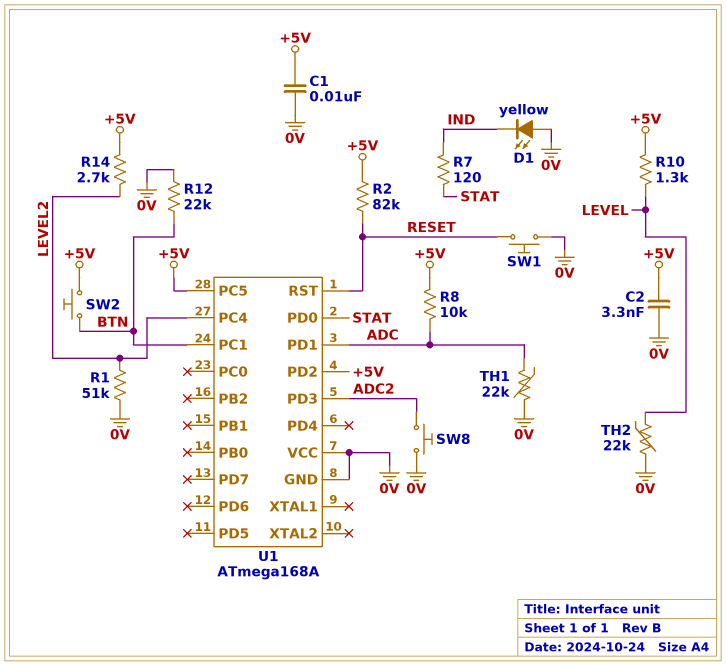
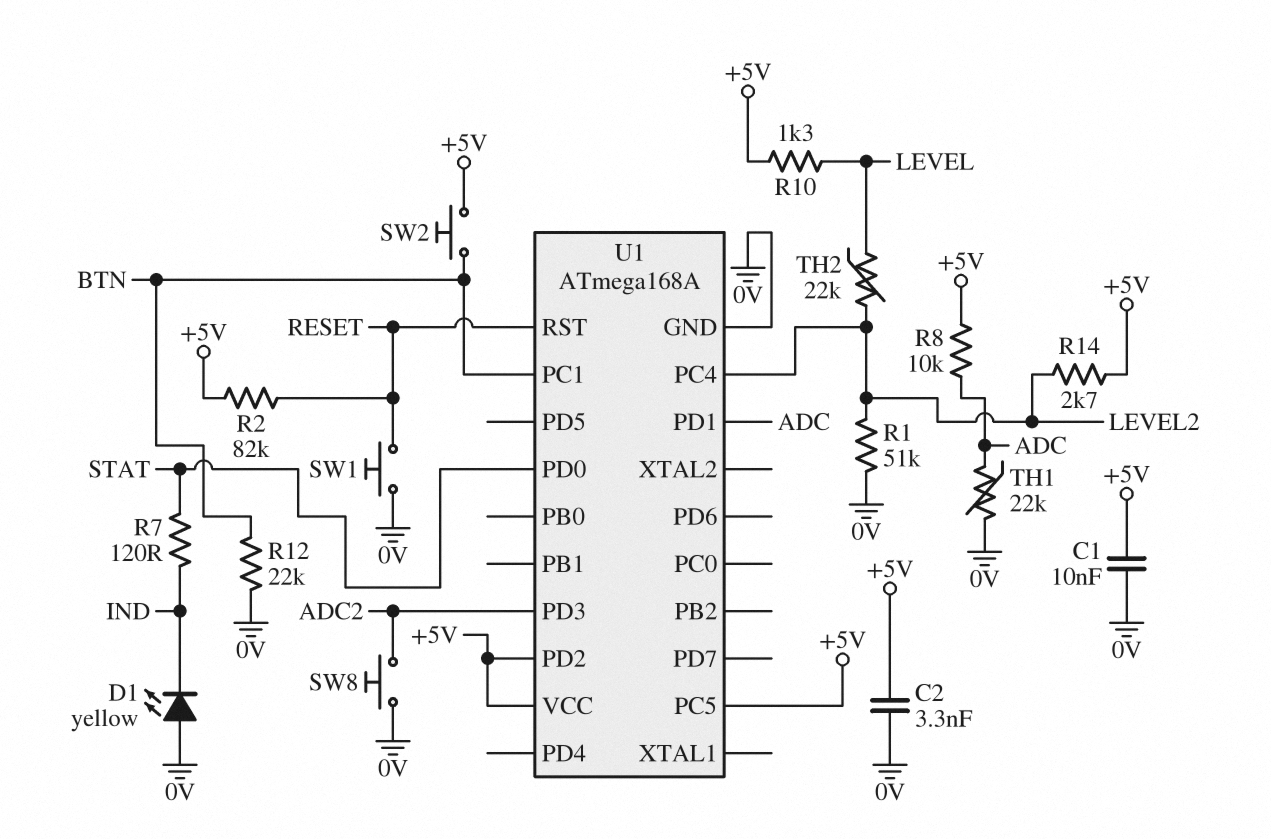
TH2: 22k (0V, LEVEL) -> 22k (LEVEL, LEVEL2)
U1 pin VCC: 0V -> +5V

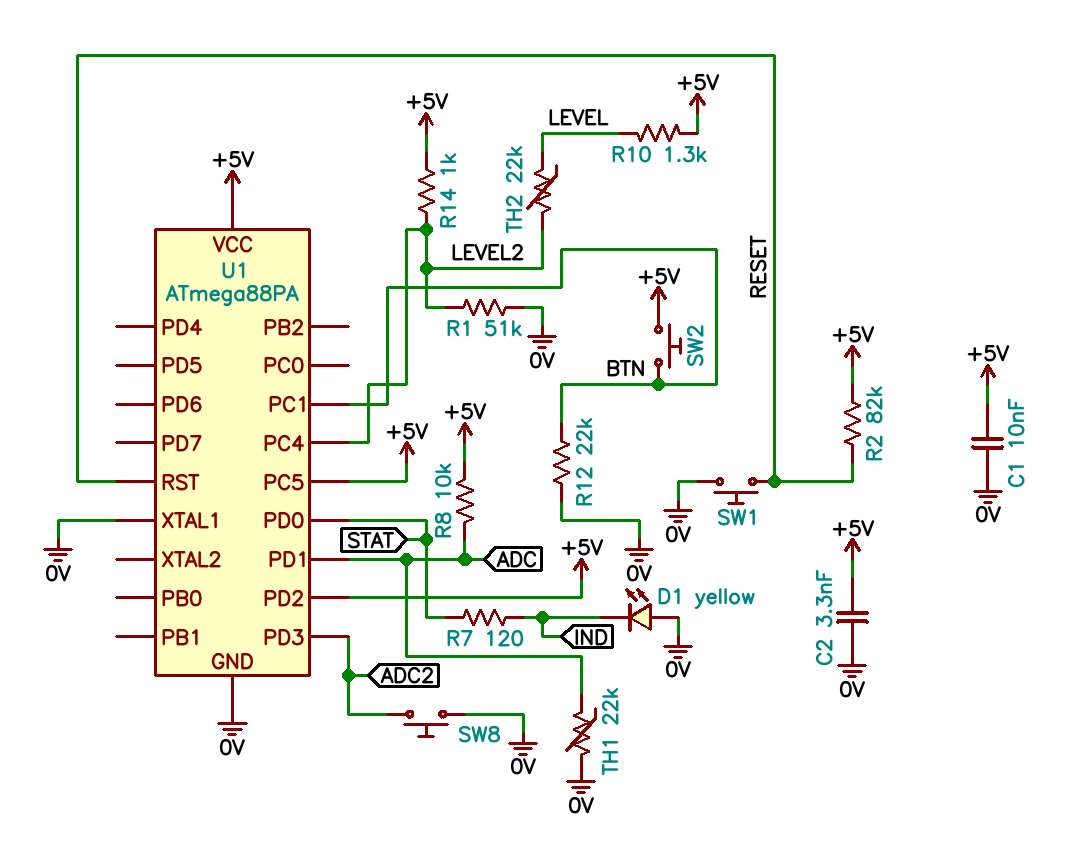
R14: 2.7k (+5V, LEVEL2) -> 1k (+5V, LEVEL2)
U1: ATmega168A -> ATmega88PA
U1 pin XTAL1: none -> 0V

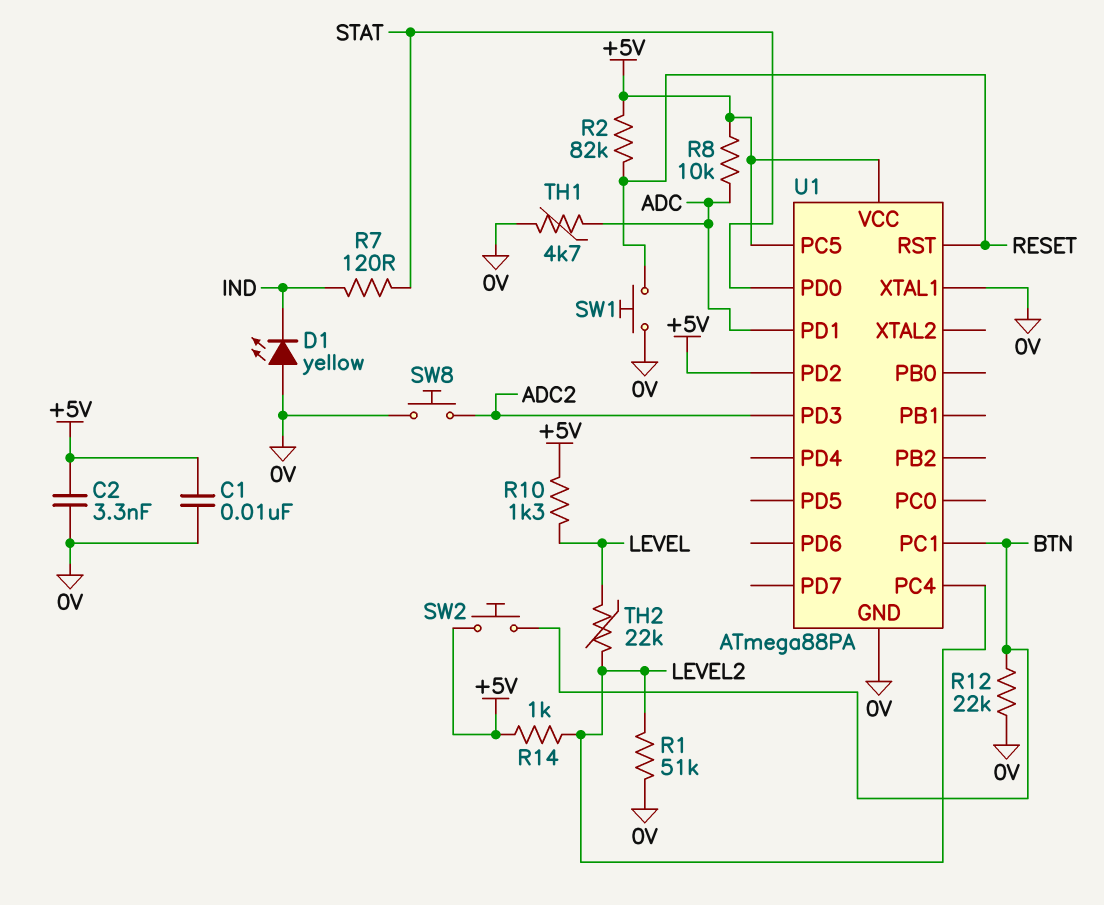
TH1: 22k (0V, ADC) -> 4.7k (0V, ADC)

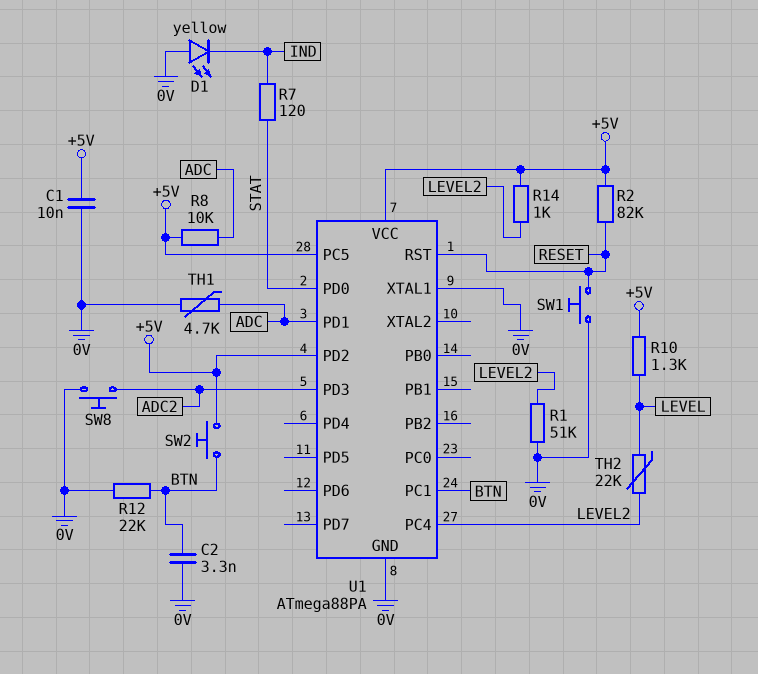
C2: 3.3nF (+5V, 0V) -> 3.3nF (0V, BTN)

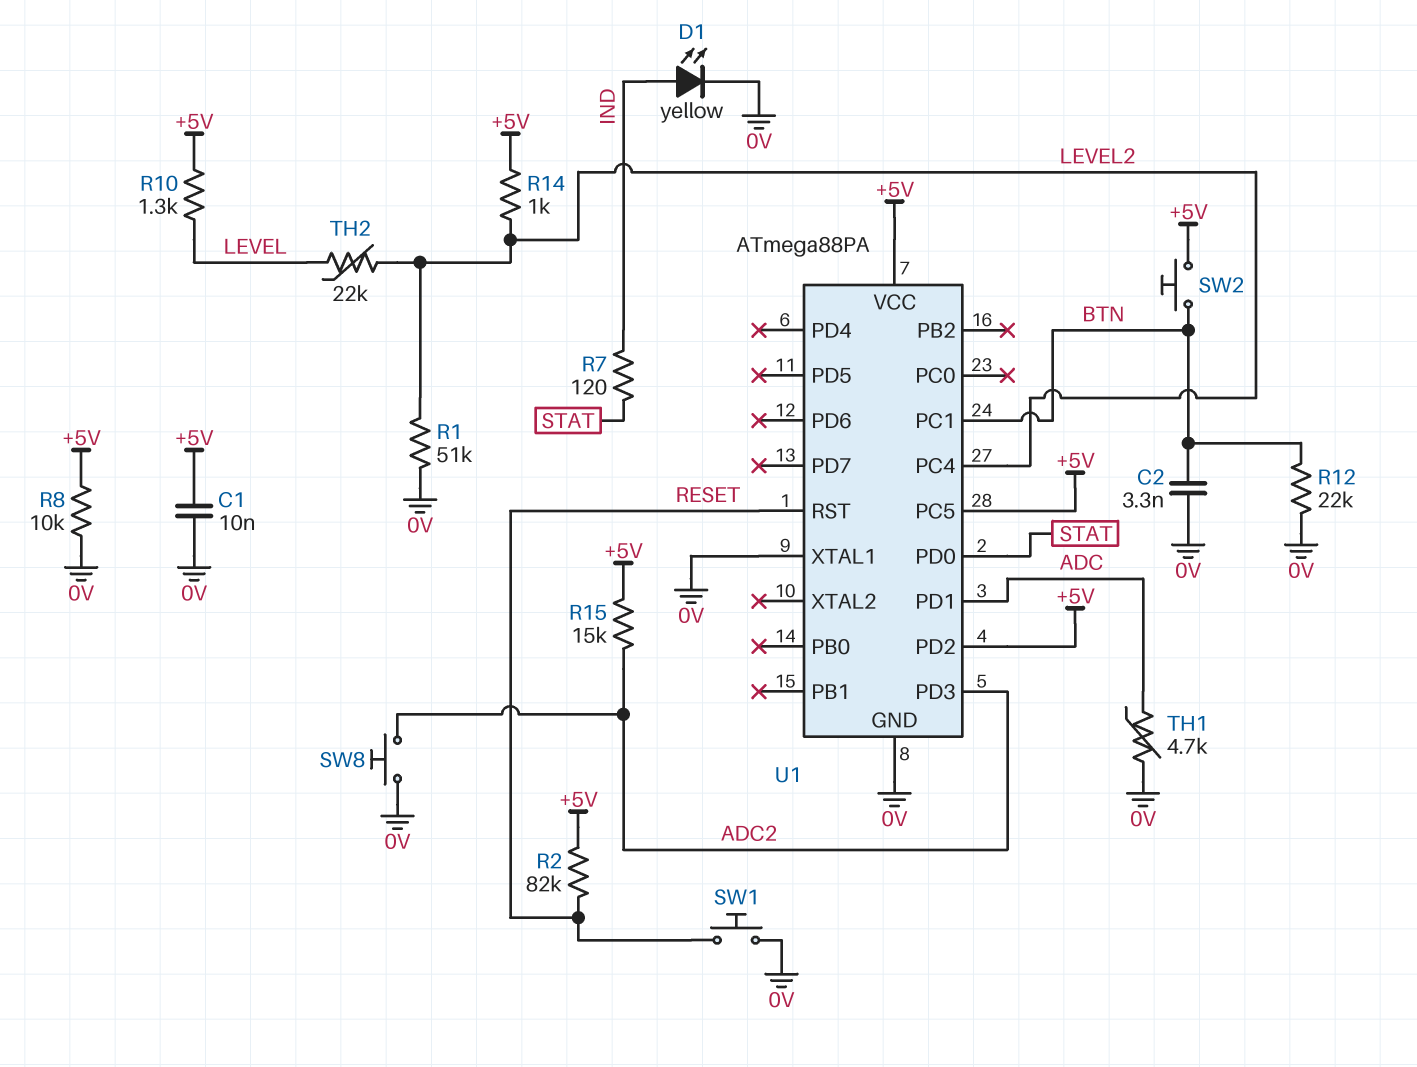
D1: LED yellow (A 0V, K IND) -> LED yellow (A IND, K 0V)
R8: 10k (+5V, ADC) -> 10k (+5V, 0V)
R15: none -> 15k (+5V, ADC2)

